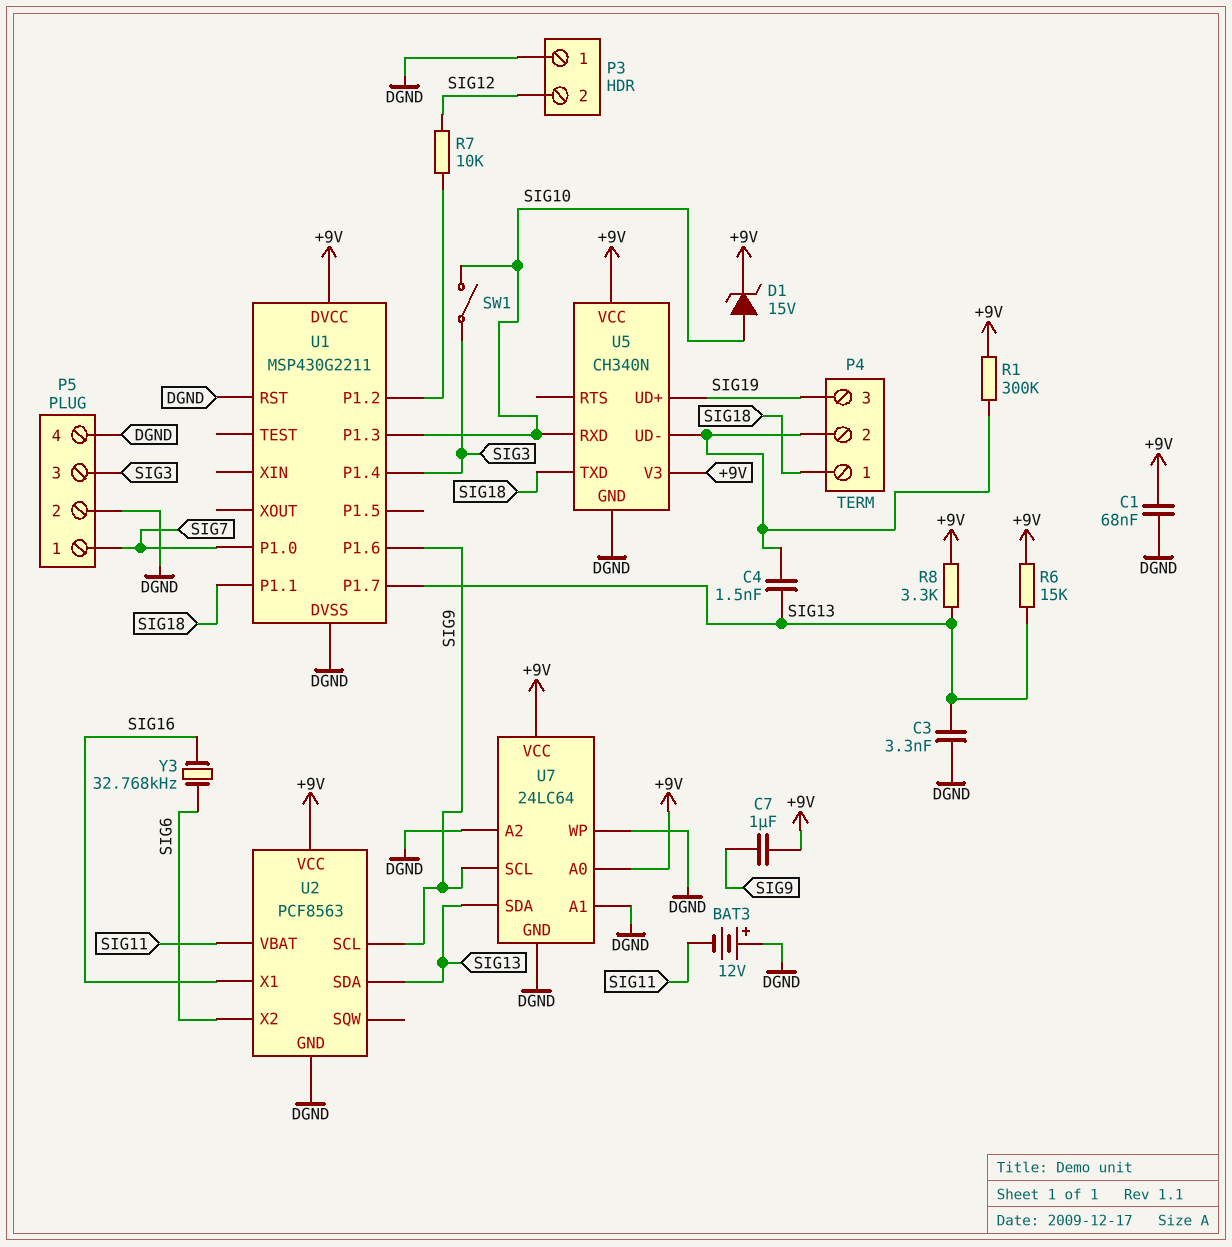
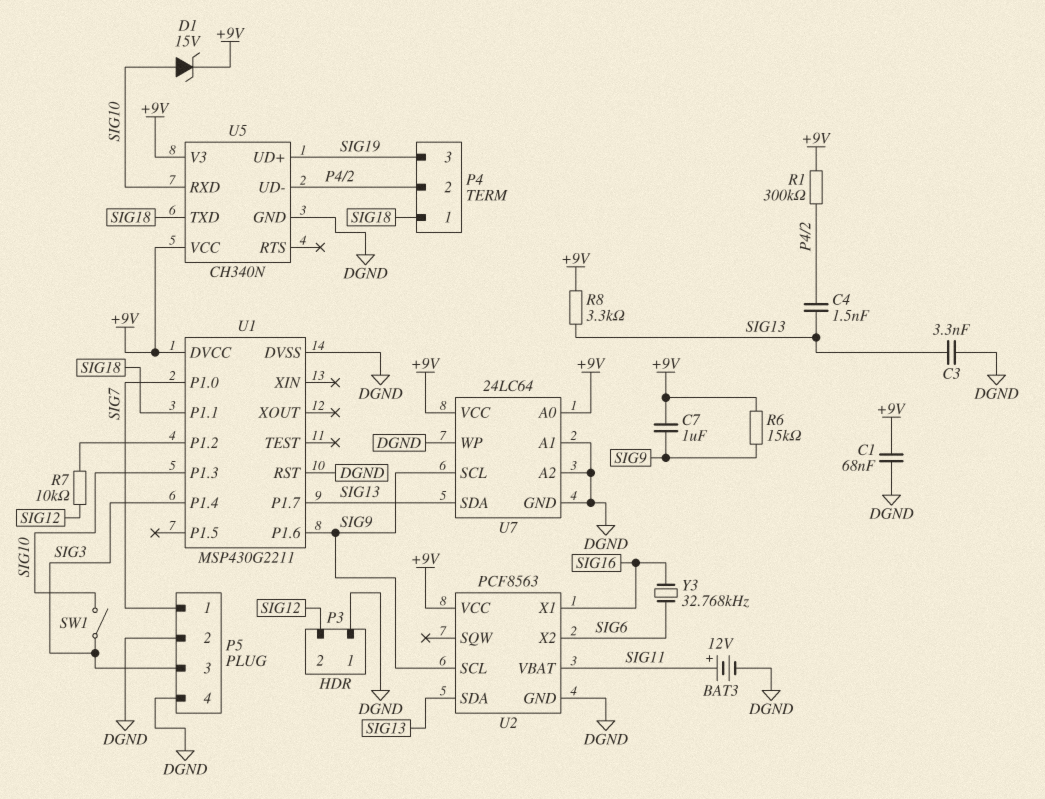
BAT3: 12V (plus DGND, minus SIG11) -> 12V (plus SIG11, minus DGND)
R6: 15k (+9V, SIG13) -> 15k (+9V, SIG9)

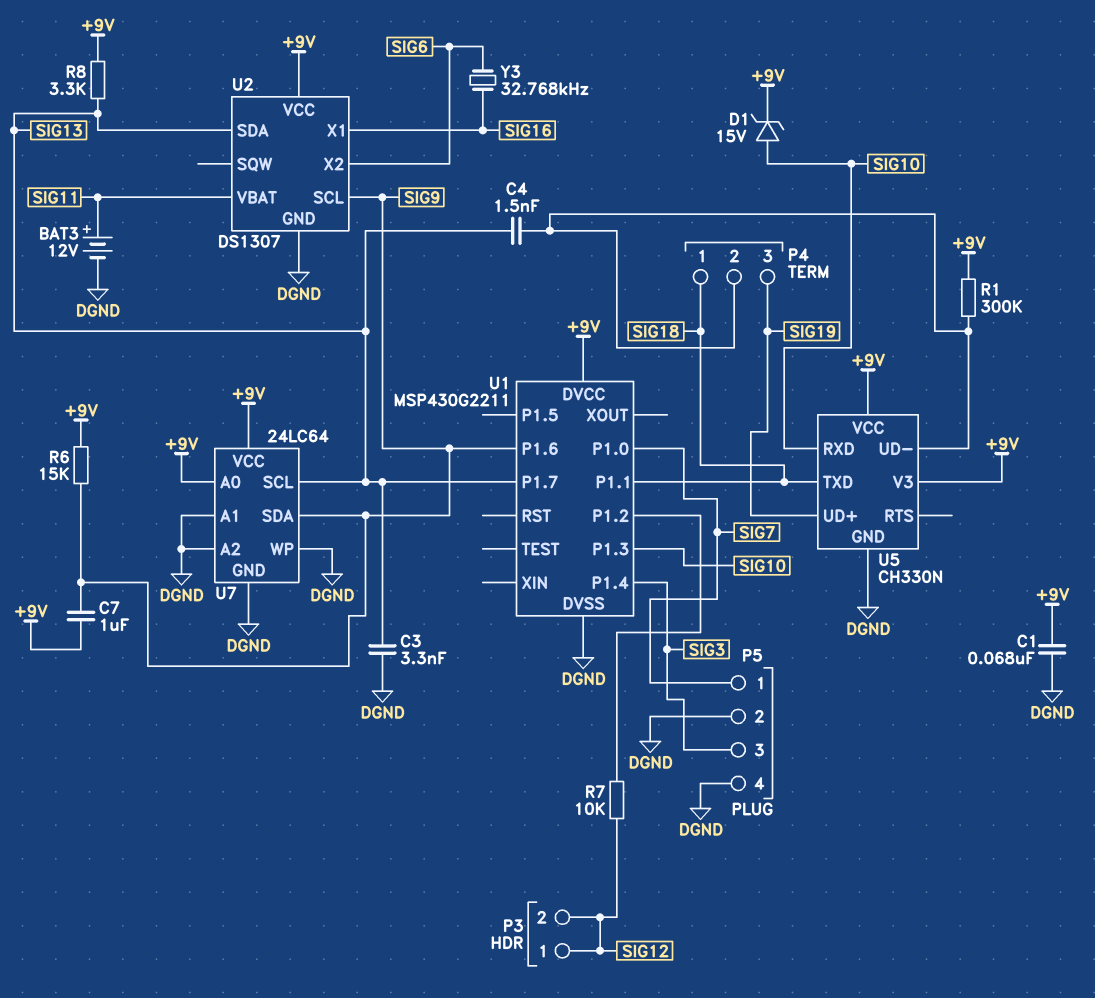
P3 pin 1: DGND -> SIG12
SW1: switch (SIG3, SIG10) -> none
U1 pin RST: DGND -> none
U2: PCF8563 -> DS1307
U5: CH340N -> CH330N
U7 pin SCL: SIG9 -> SIG13
U7 pin SDA: SIG13 -> SIG9

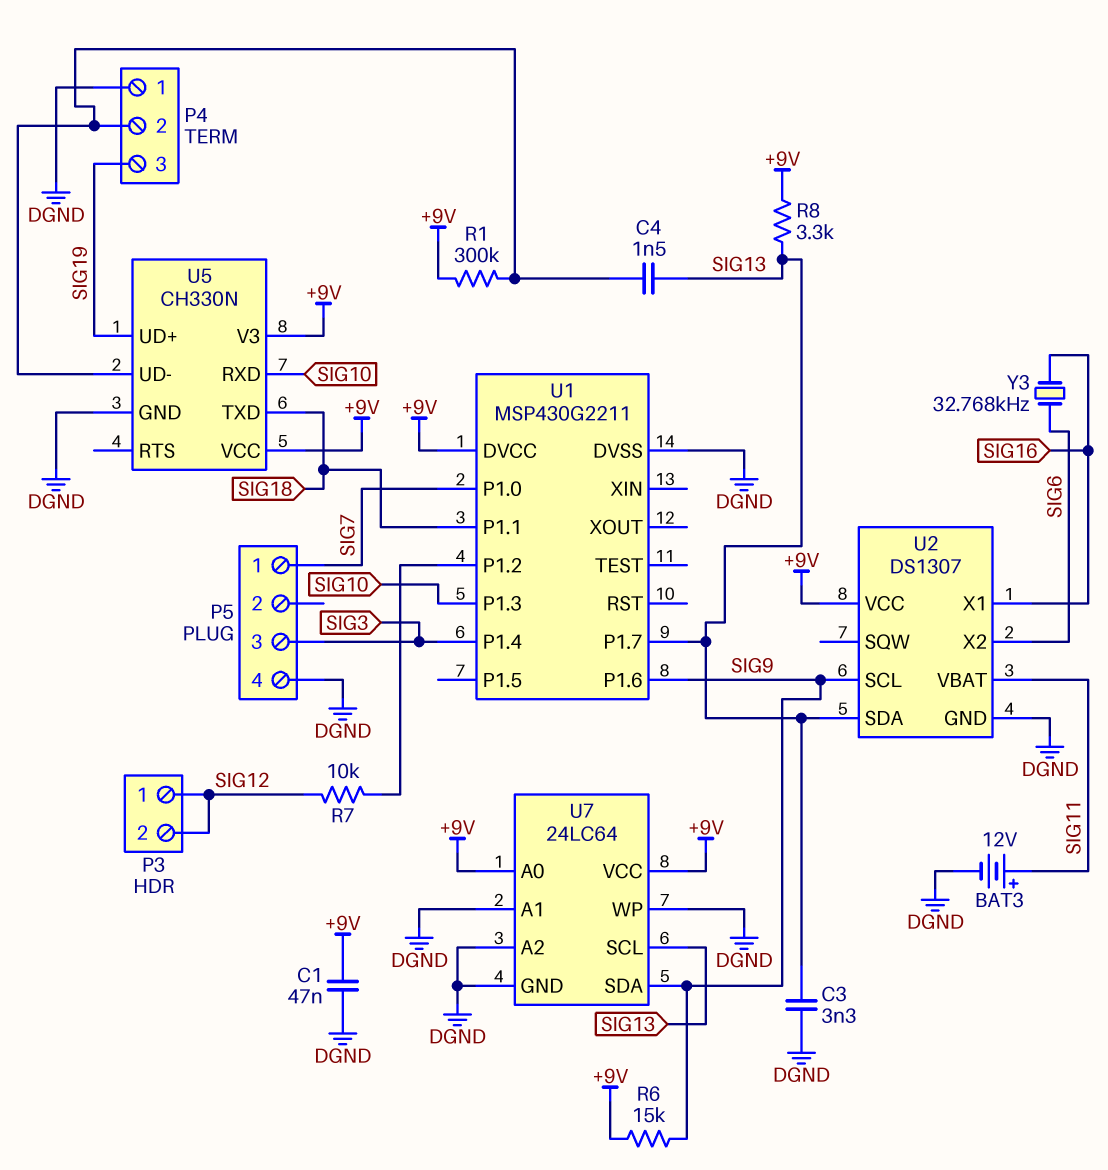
C1: 68nF (+9V, DGND) -> 47nF (+9V, DGND)
C7: 1uF (+9V, SIG9) -> none
D1: zener 15V (A SIG10, K +9V) -> none
P4 pin 1: SIG18 -> DGND
P5 pin 2: DGND -> none

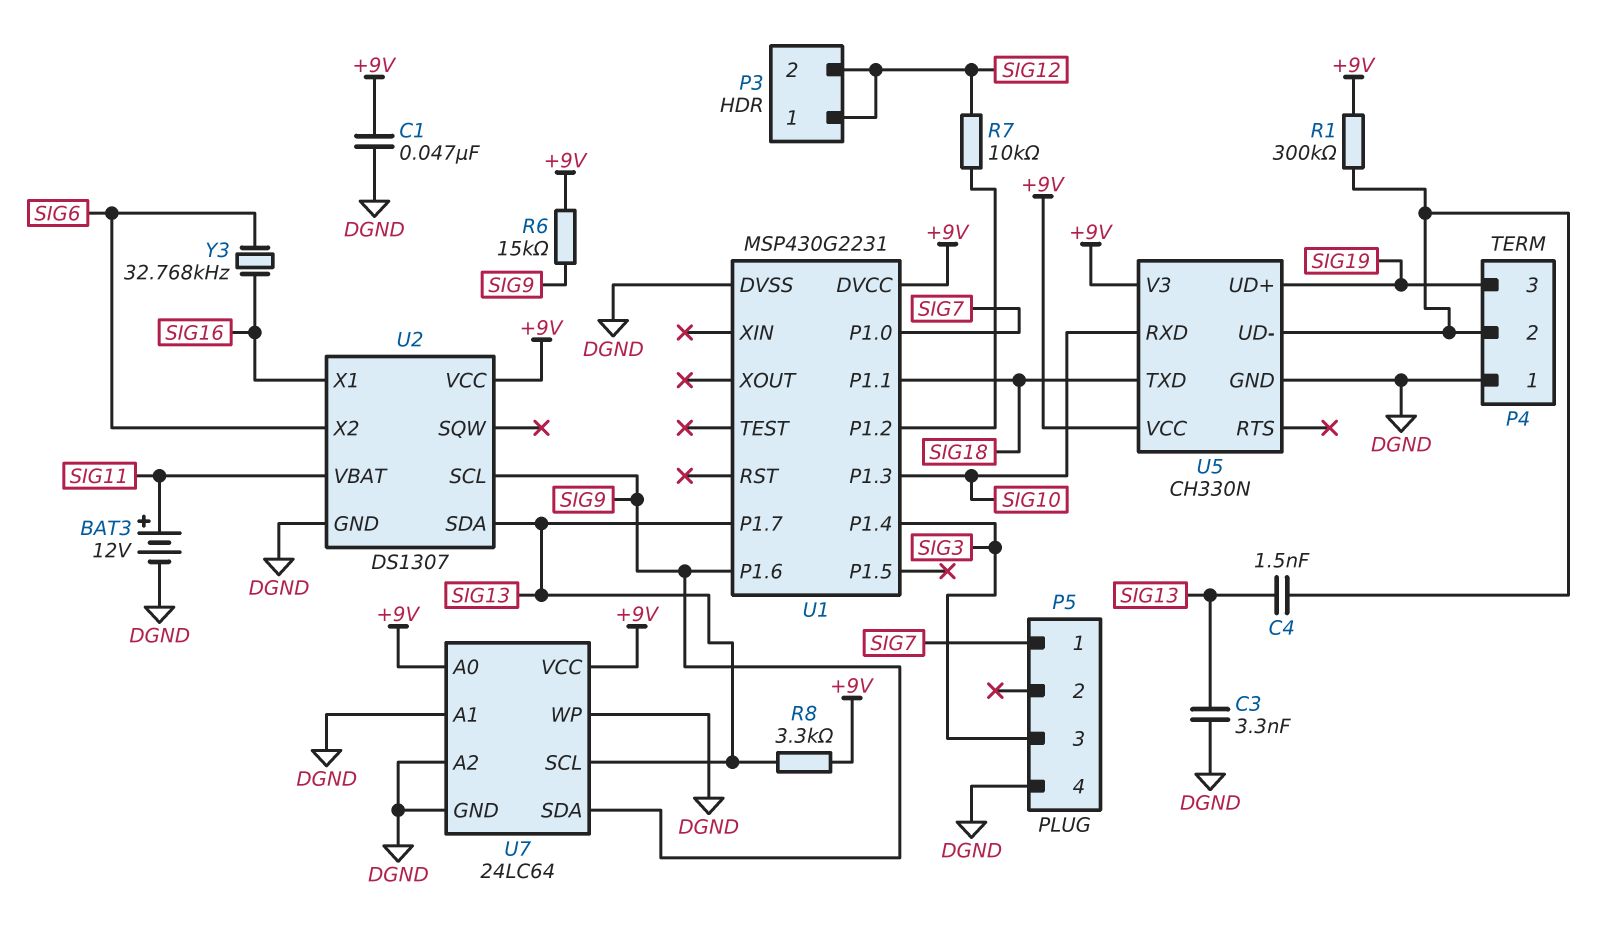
U1: MSP430G2211 -> MSP430G2231

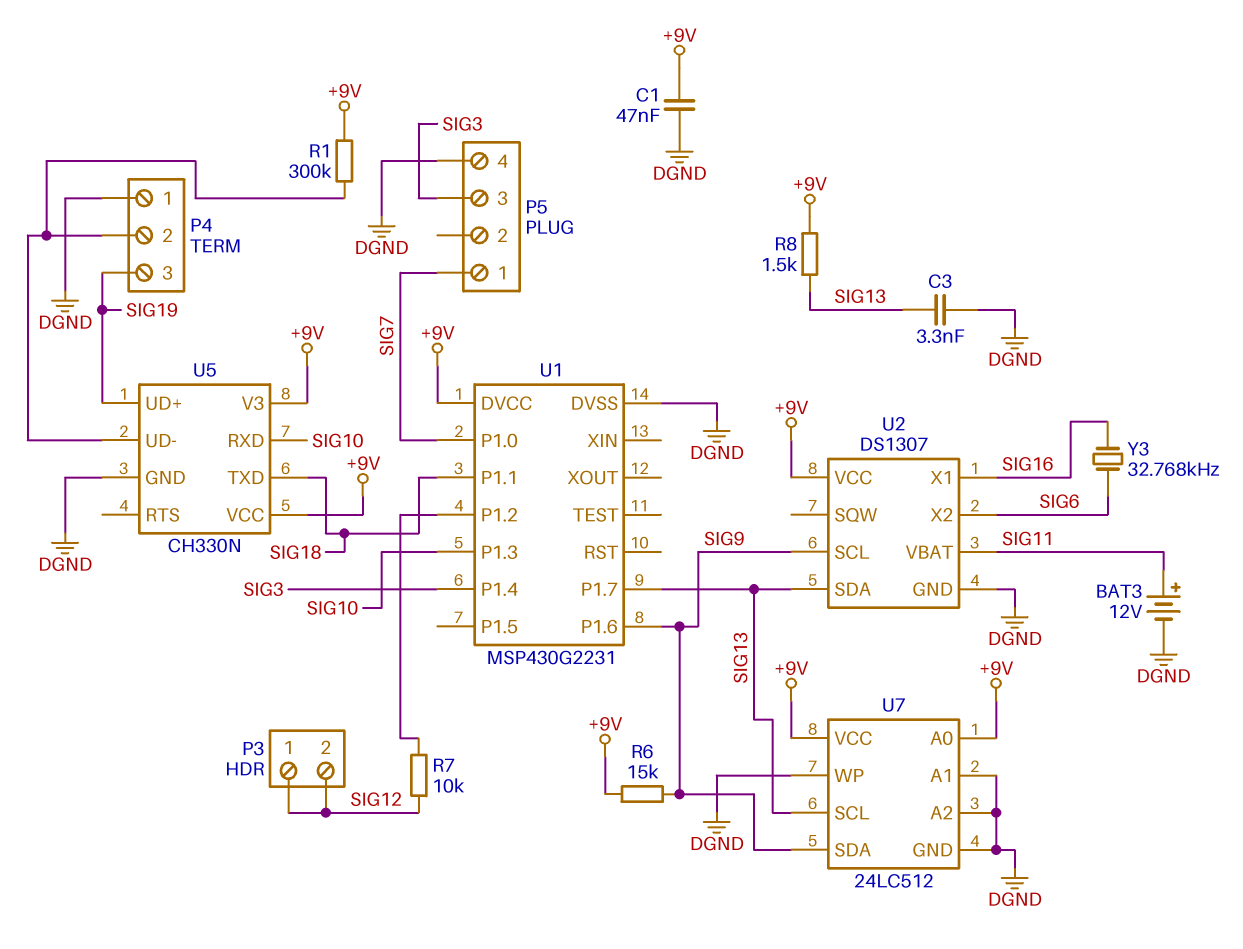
C4: 1.5nF (P4/2, SIG13) -> none
R8: 3.3k (+9V, SIG13) -> 1.5k (+9V, SIG13)
U7: 24LC64 -> 24LC512

